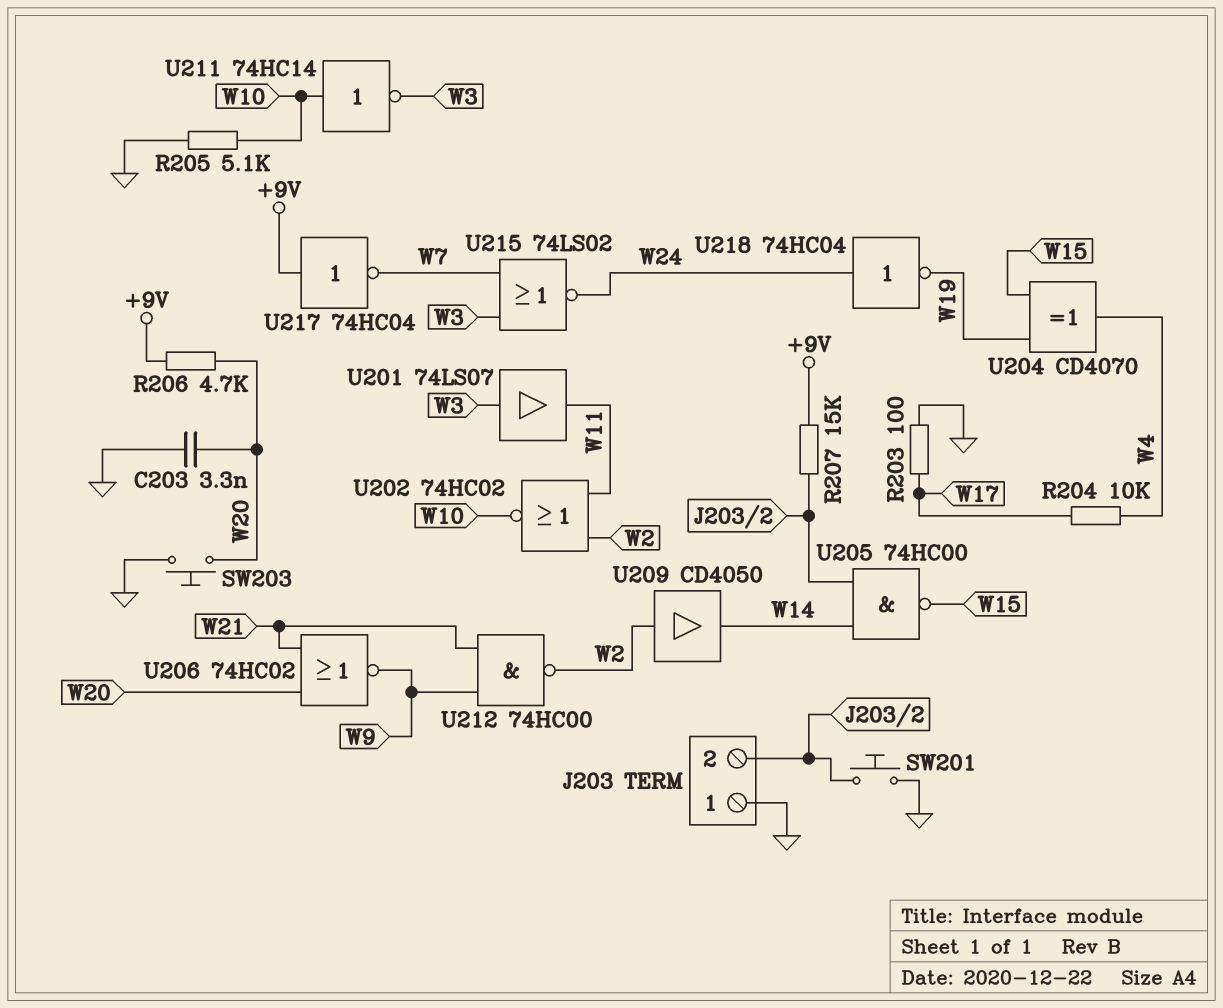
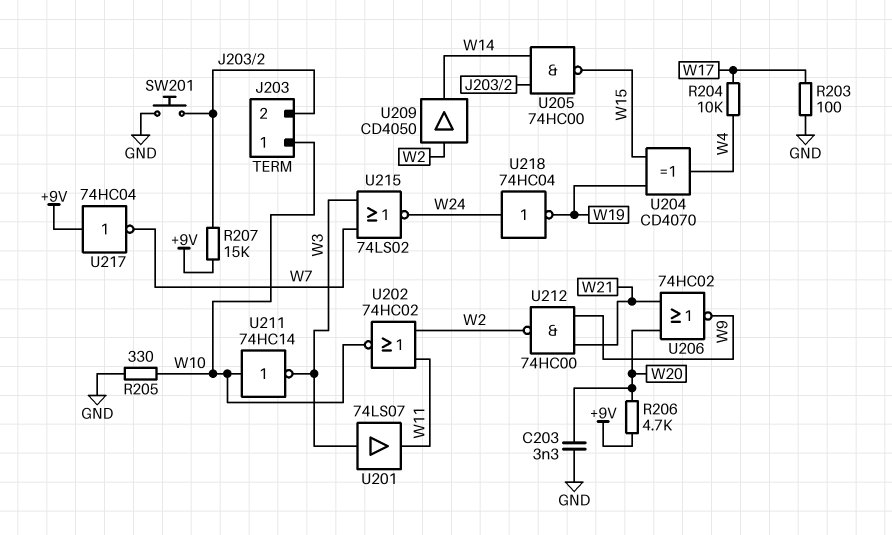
J203 pin 1: GND -> W10
R205: 5.1k (GND, W10) -> 330 (GND, W10)
SW203: button (GND, W20) -> none

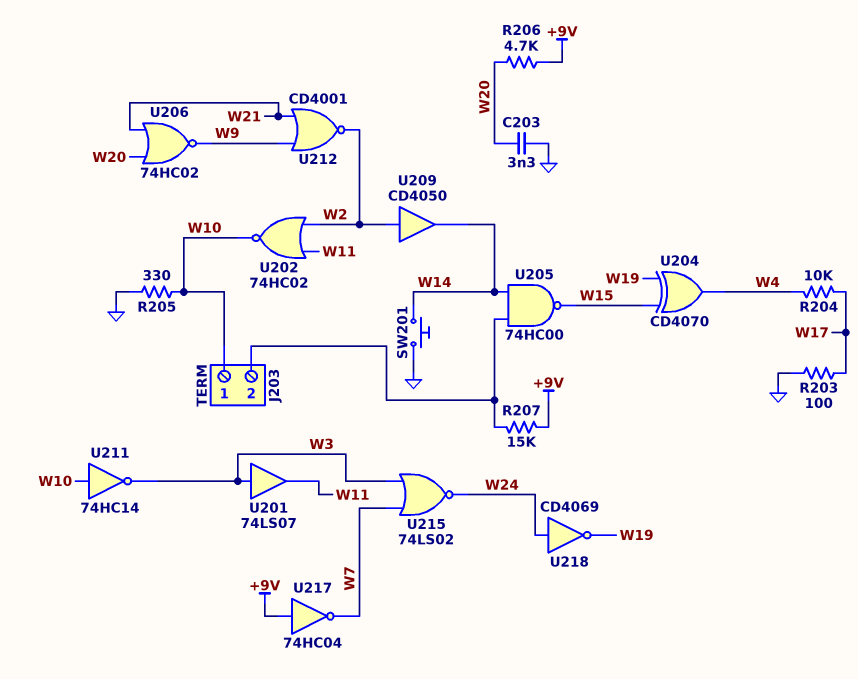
SW201: button (GND, J203/2) -> button (GND, W14)
U212: NAND 74HC00 (in W9, in W21, out W2) -> NOR CD4001 (in W9, in W21, out W2)
U218: NOT 74HC04 (in W24, out W19) -> NOT CD4069 (in W24, out W19)

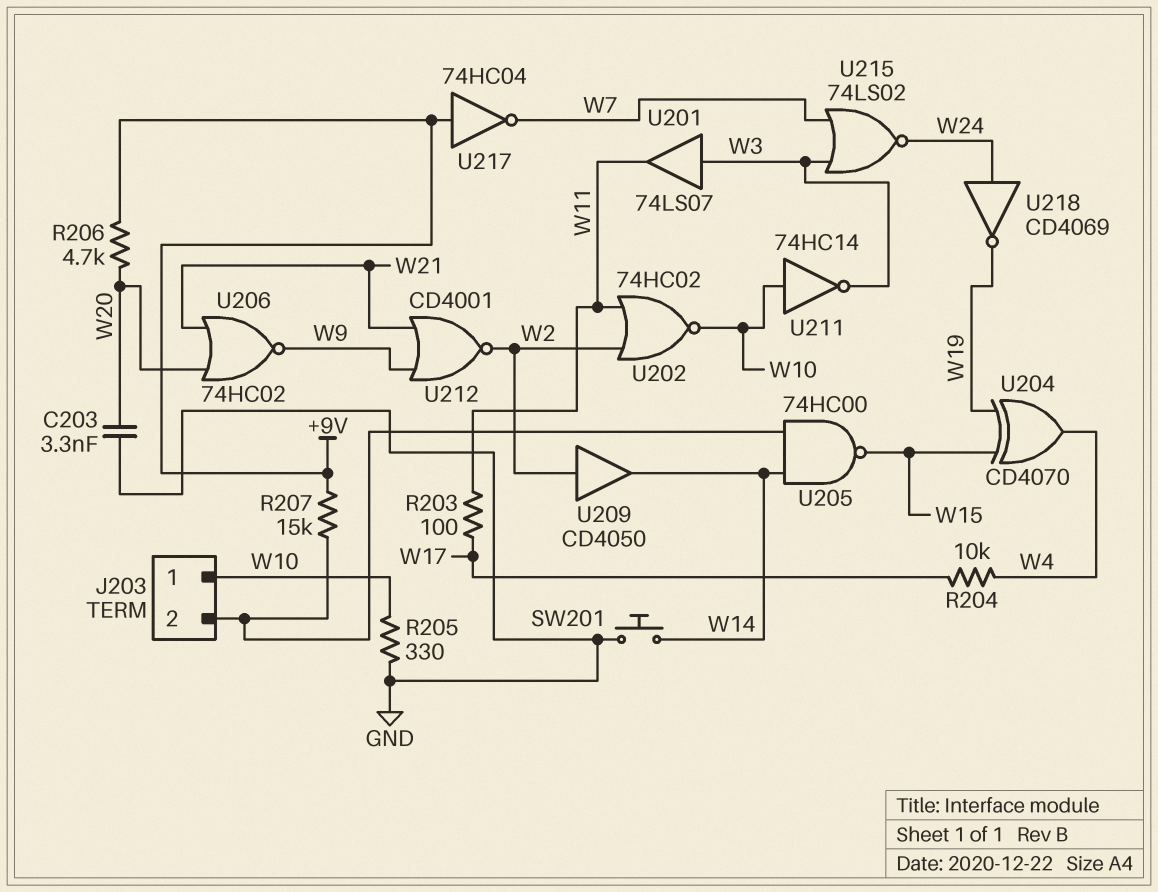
R203: 100 (GND, W17) -> 100 (W11, W17)

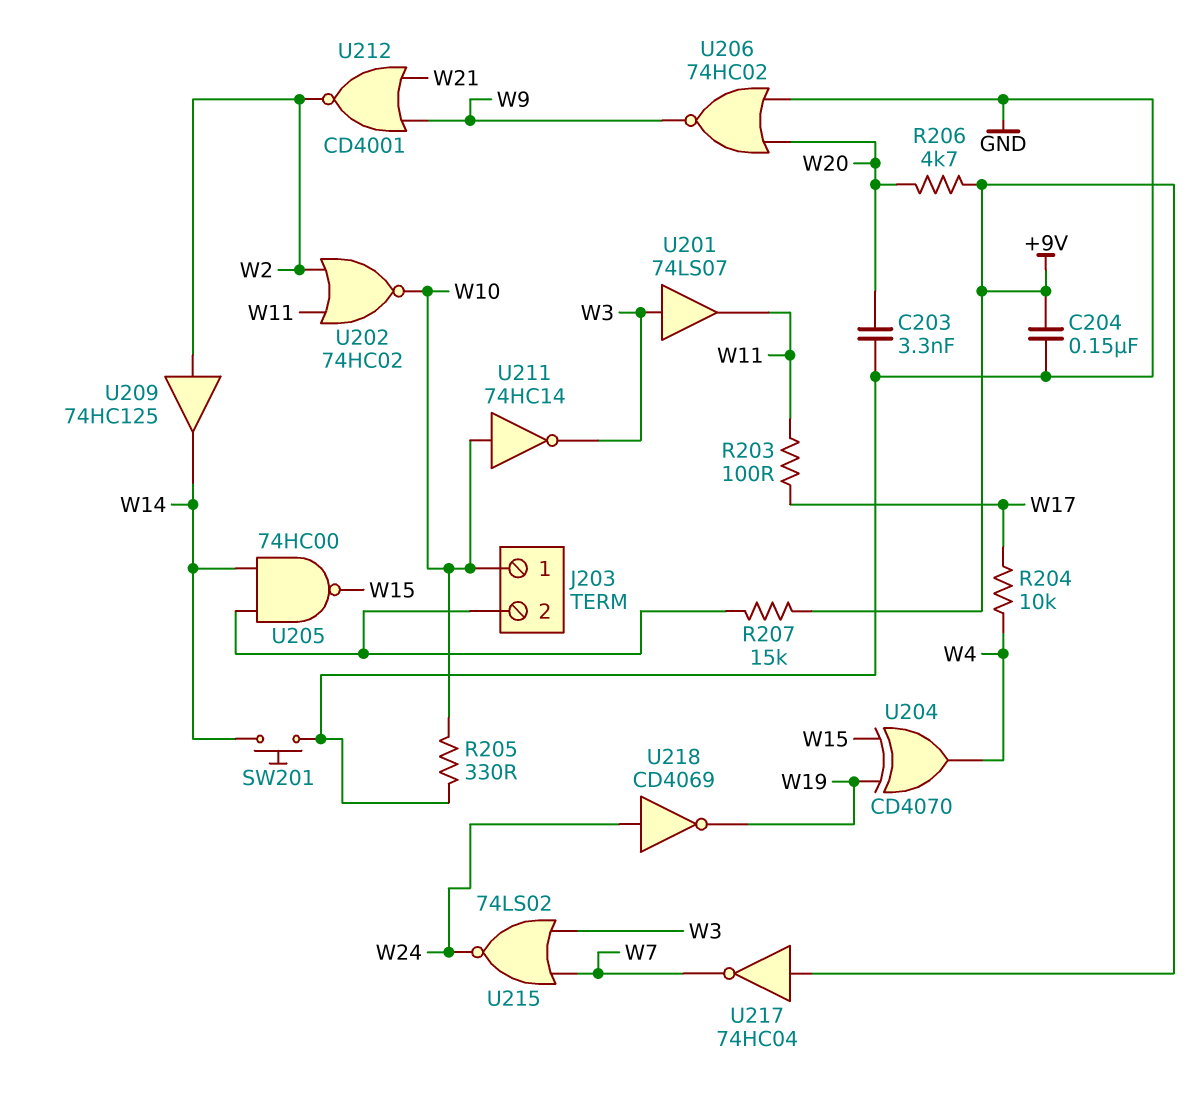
C204: none -> 150nF (+9V, GND)
U206: NOR 74HC02 (in W20, in W21, out W9) -> NOR 74HC02 (in GND, in W20, out W9)
U209: buffer CD4050 (in W2, out W14) -> buffer 74HC125 (in W2, out W14)

